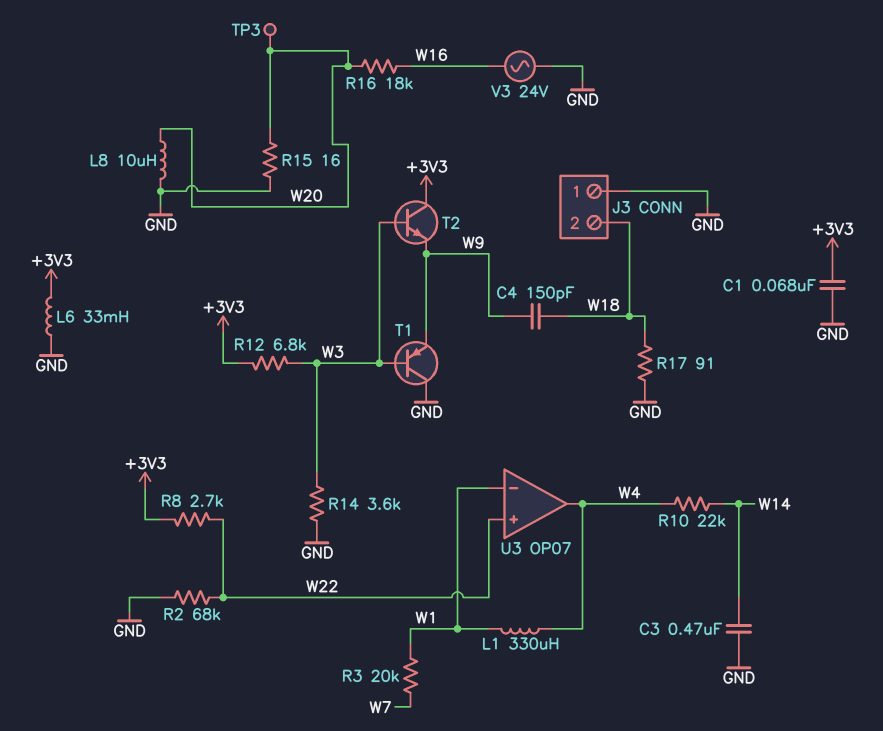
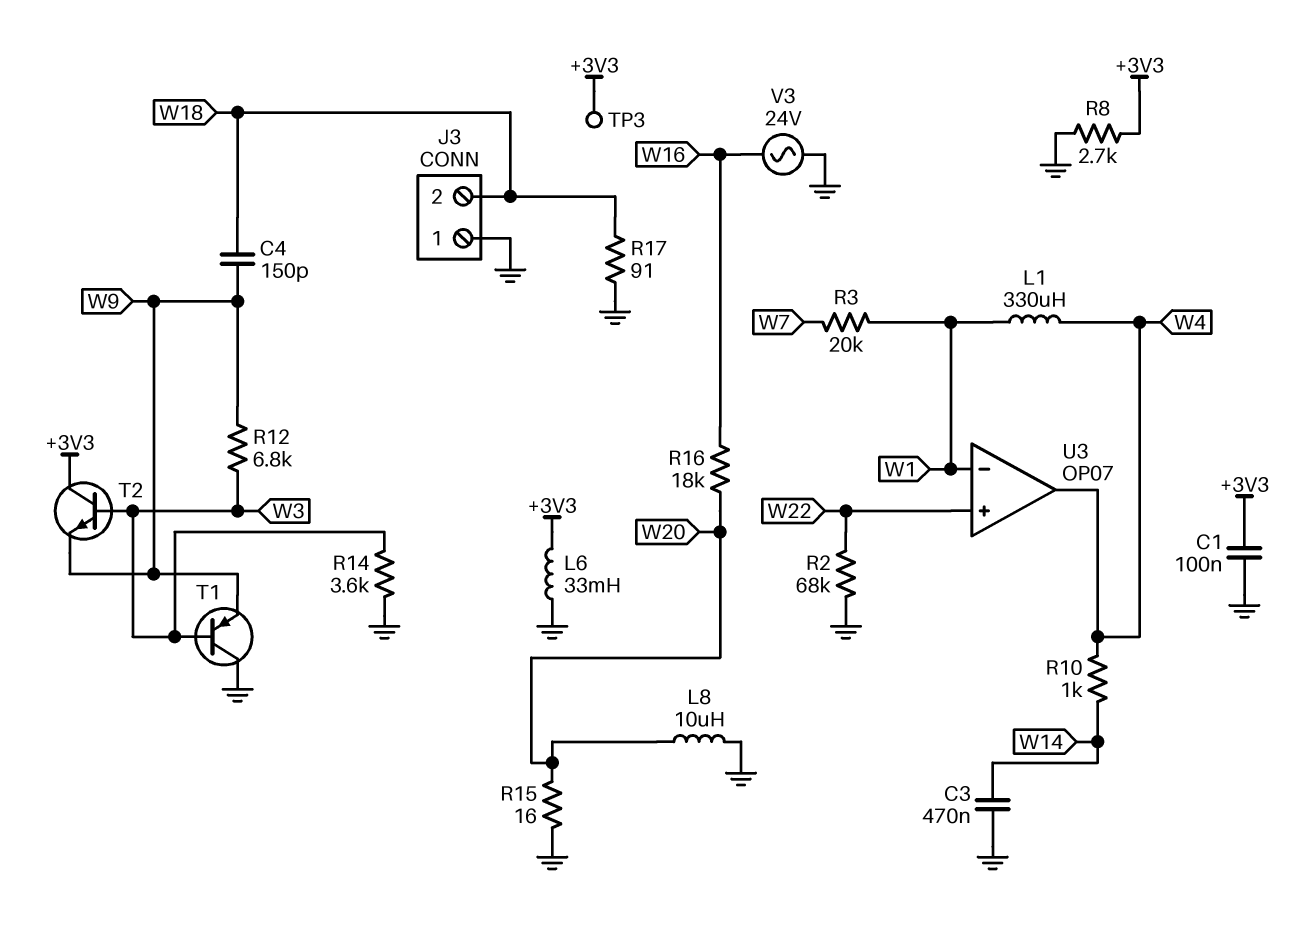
C1: 68nF (+3V3, GND) -> 100nF (+3V3, GND)
R8: 2.7k (+3V3, W22) -> 2.7k (+3V3, GND)
R10: 22k (W4, W14) -> 1k (W4, W14)
R12: 6.8k (+3V3, W3) -> 6.8k (W3, W9)
TP3: test point (W20) -> test point (+3V3)

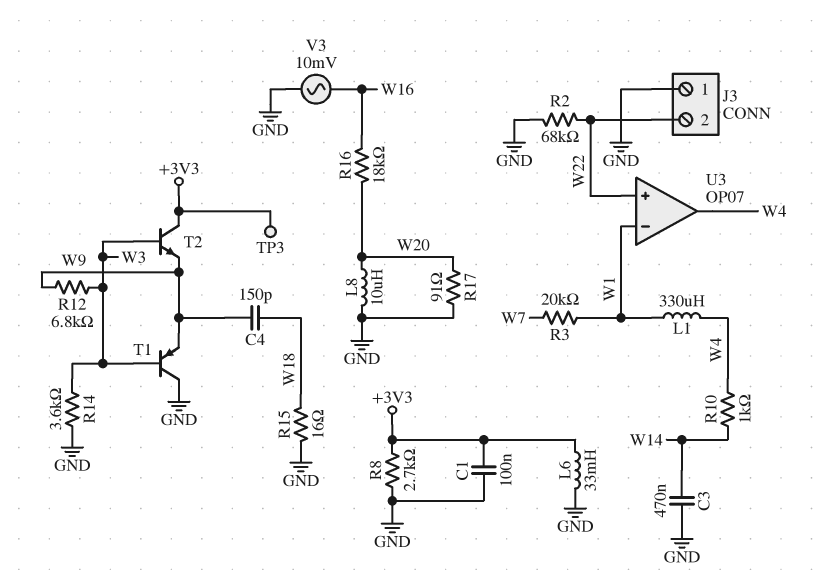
J3 pin 2: W18 -> W22
R15: 16 (GND, W20) -> 16 (GND, W18)
R17: 91 (GND, W18) -> 91 (GND, W20)
V3: AC 24V (GND, W16) -> AC 10mV (GND, W16)

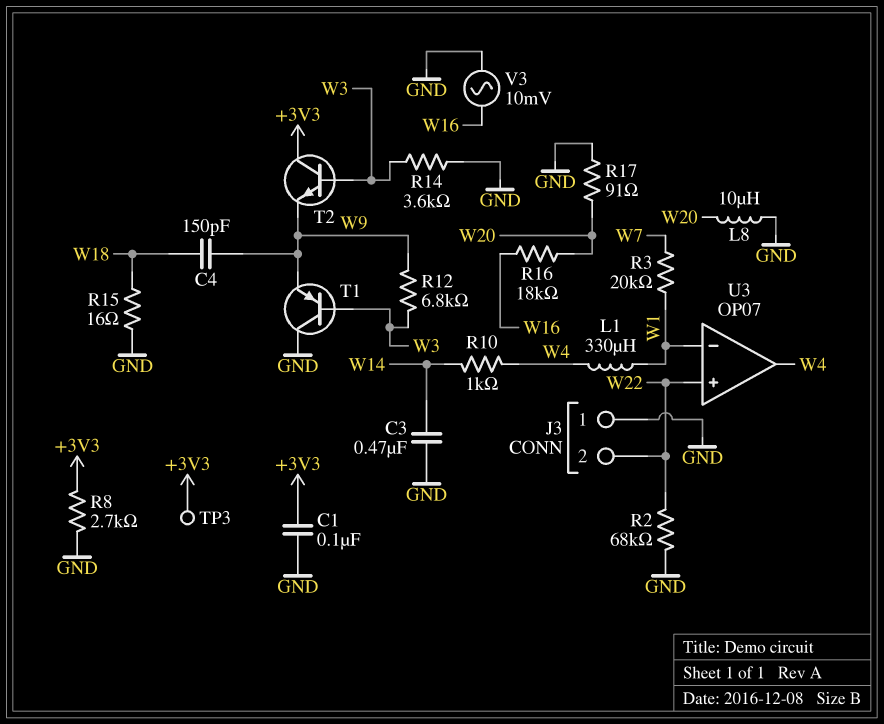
L6: 33mH (+3V3, GND) -> none

